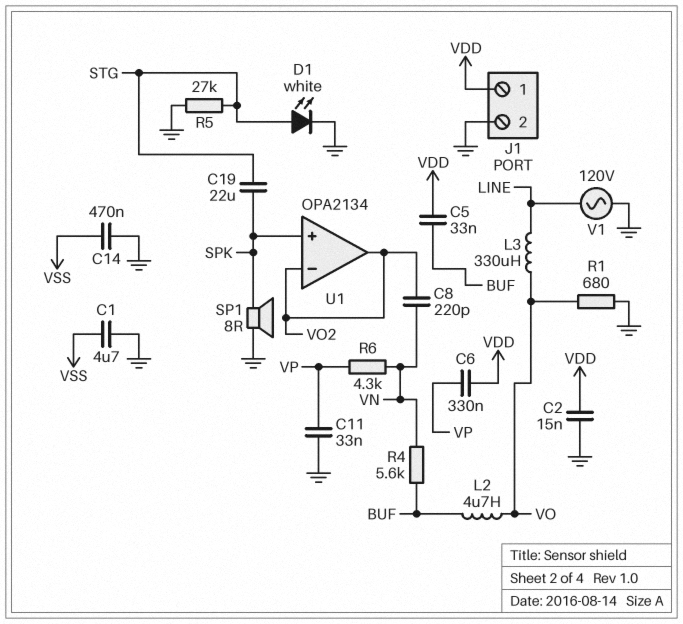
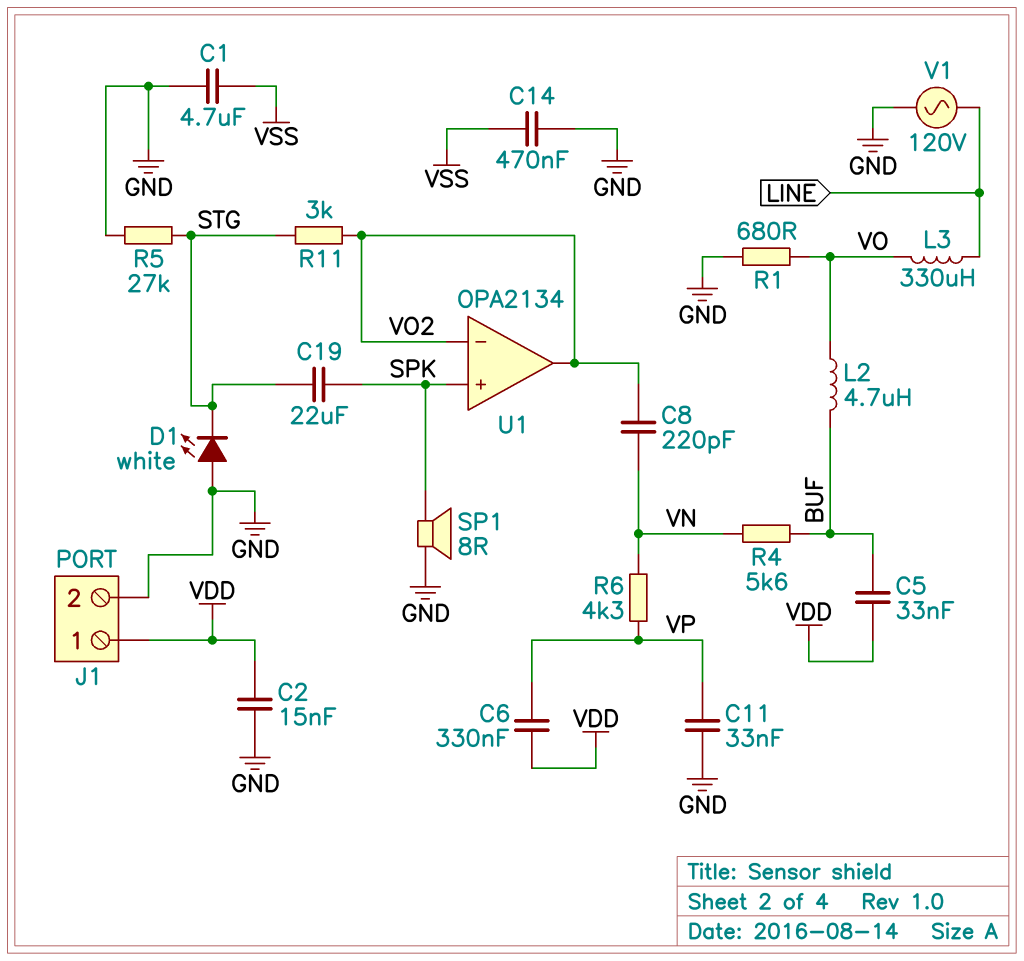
D1: LED white (A STG, K GND) -> LED white (A GND, K STG)
R11: none -> 3k (STG, VO2)

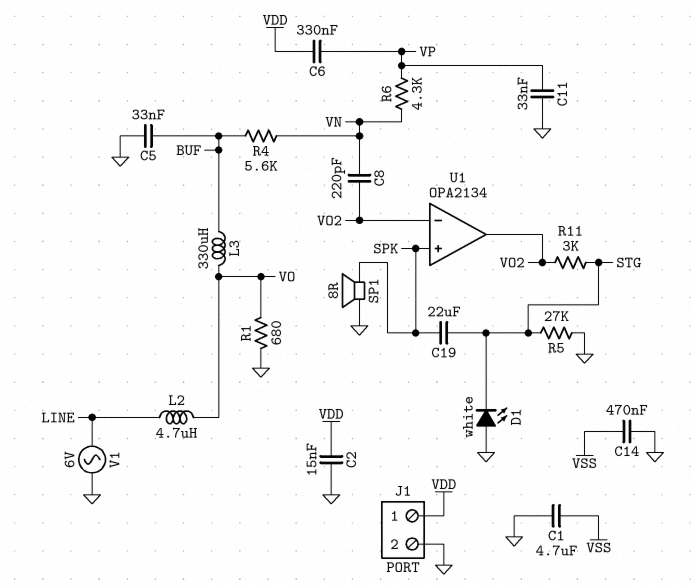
C5: 33nF (BUF, VDD) -> 33nF (BUF, GND)
L2: 4.7uH (BUF, VO) -> 4.7uH (LINE, VO)
L3: 330uH (LINE, VO) -> 330uH (BUF, VO)
V1: AC 120V (GND, LINE) -> AC 6V (GND, LINE)

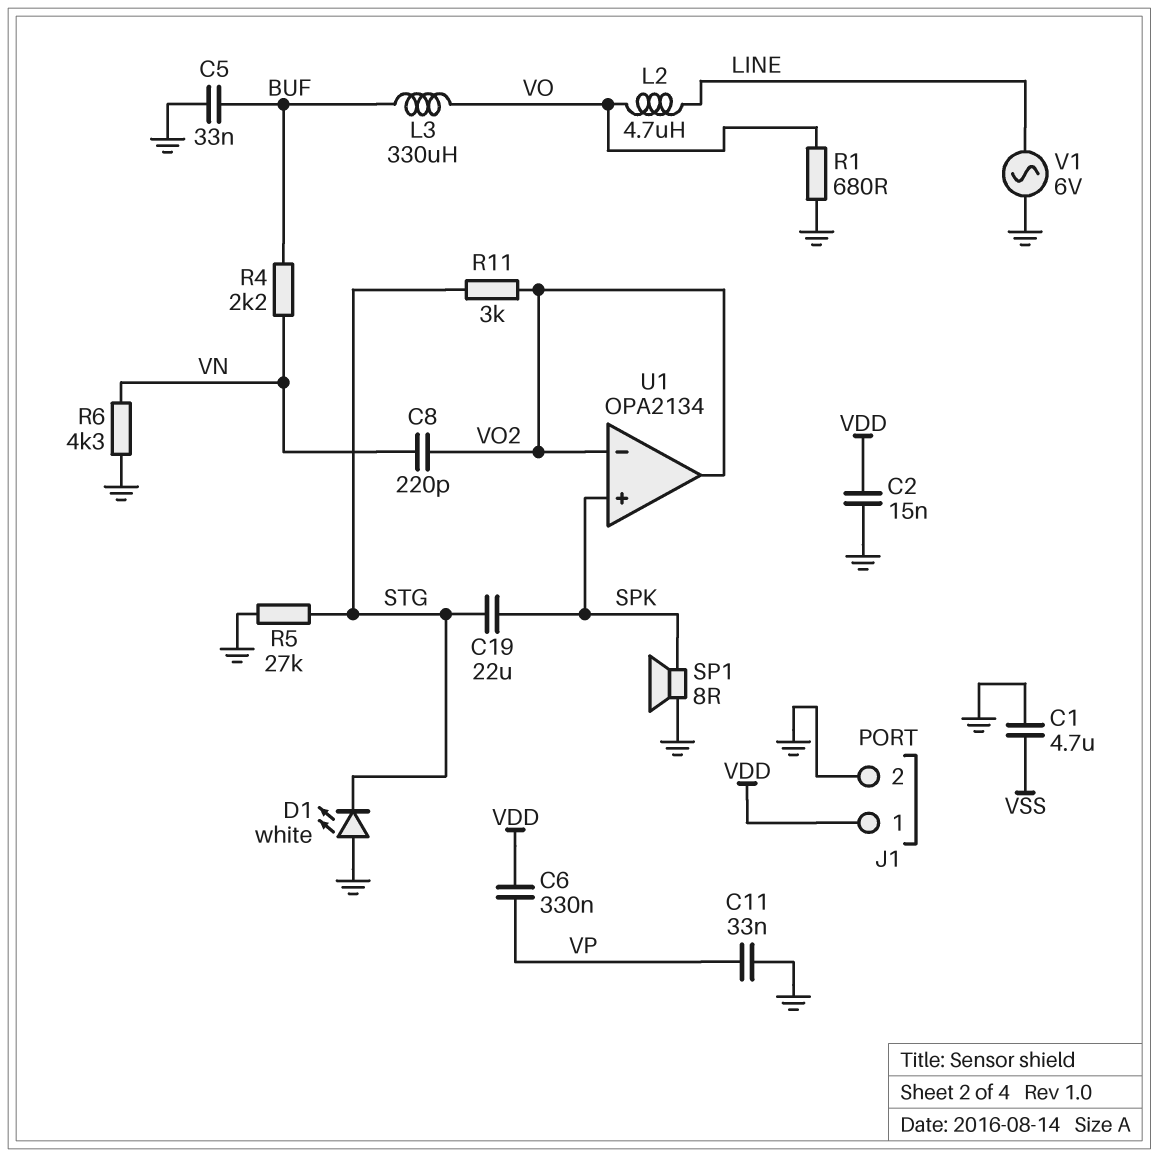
C14: 470nF (GND, VSS) -> none
R4: 5.6k (BUF, VN) -> 2.2k (BUF, VN)
R6: 4.3k (VN, VP) -> 4.3k (GND, VN)

